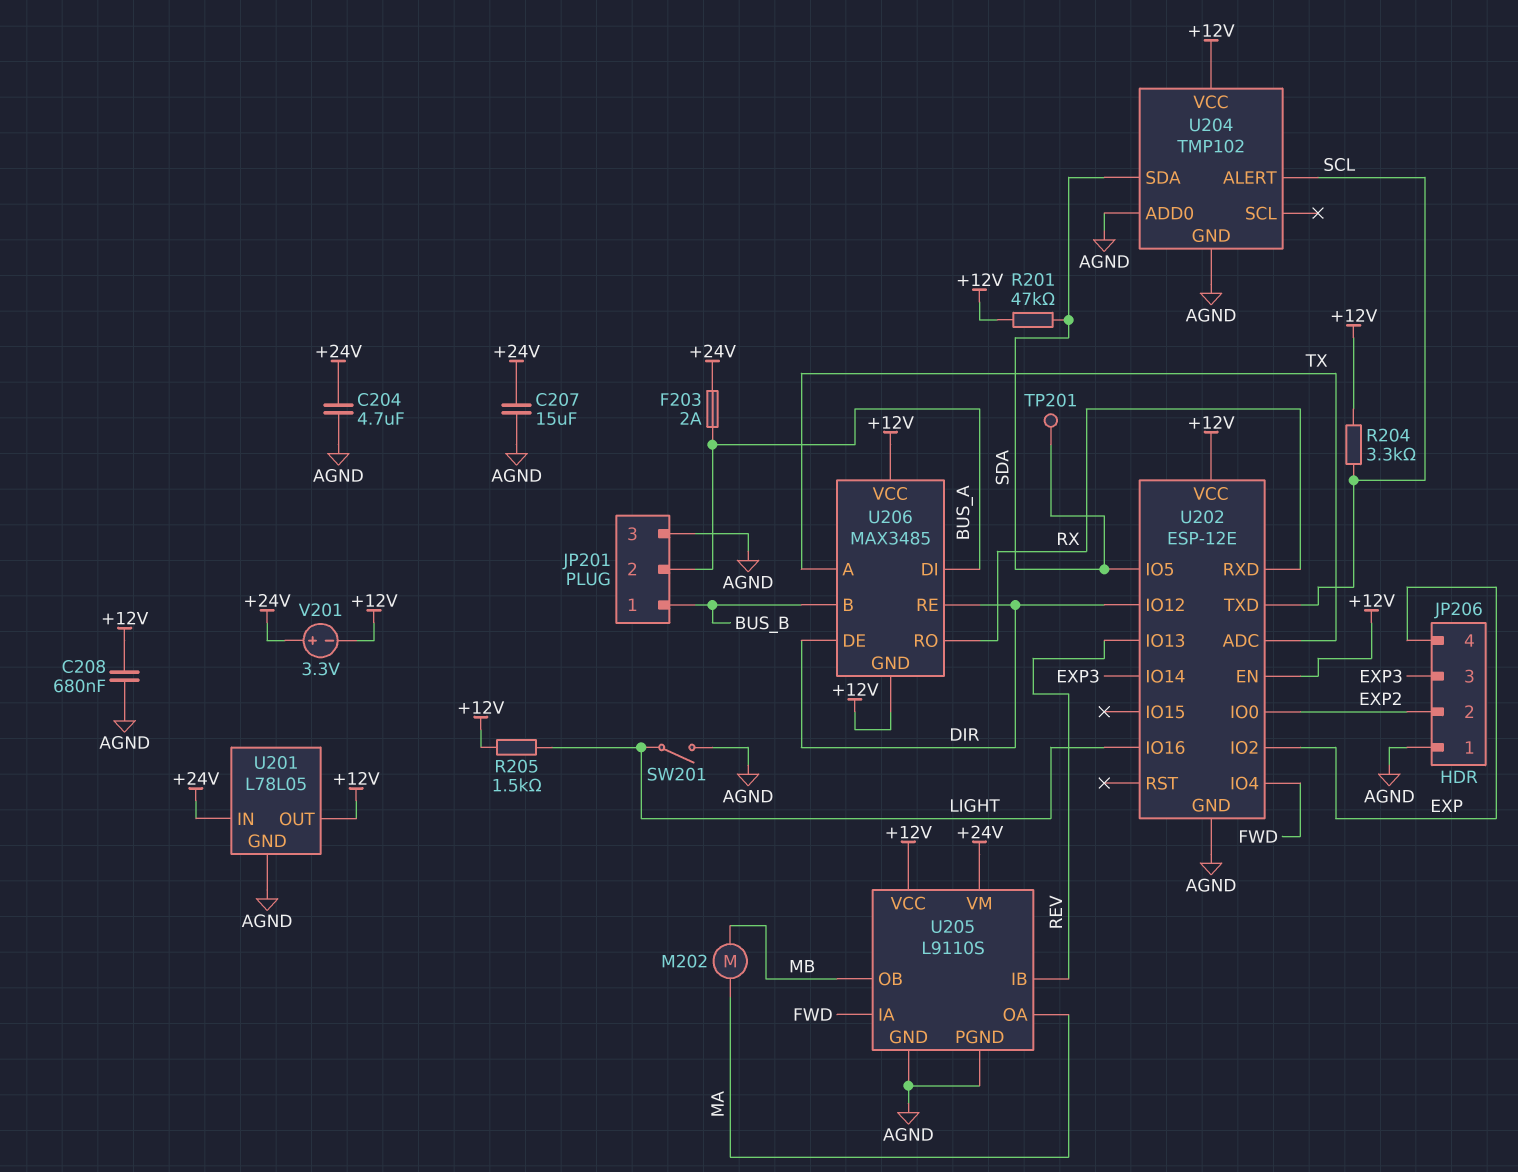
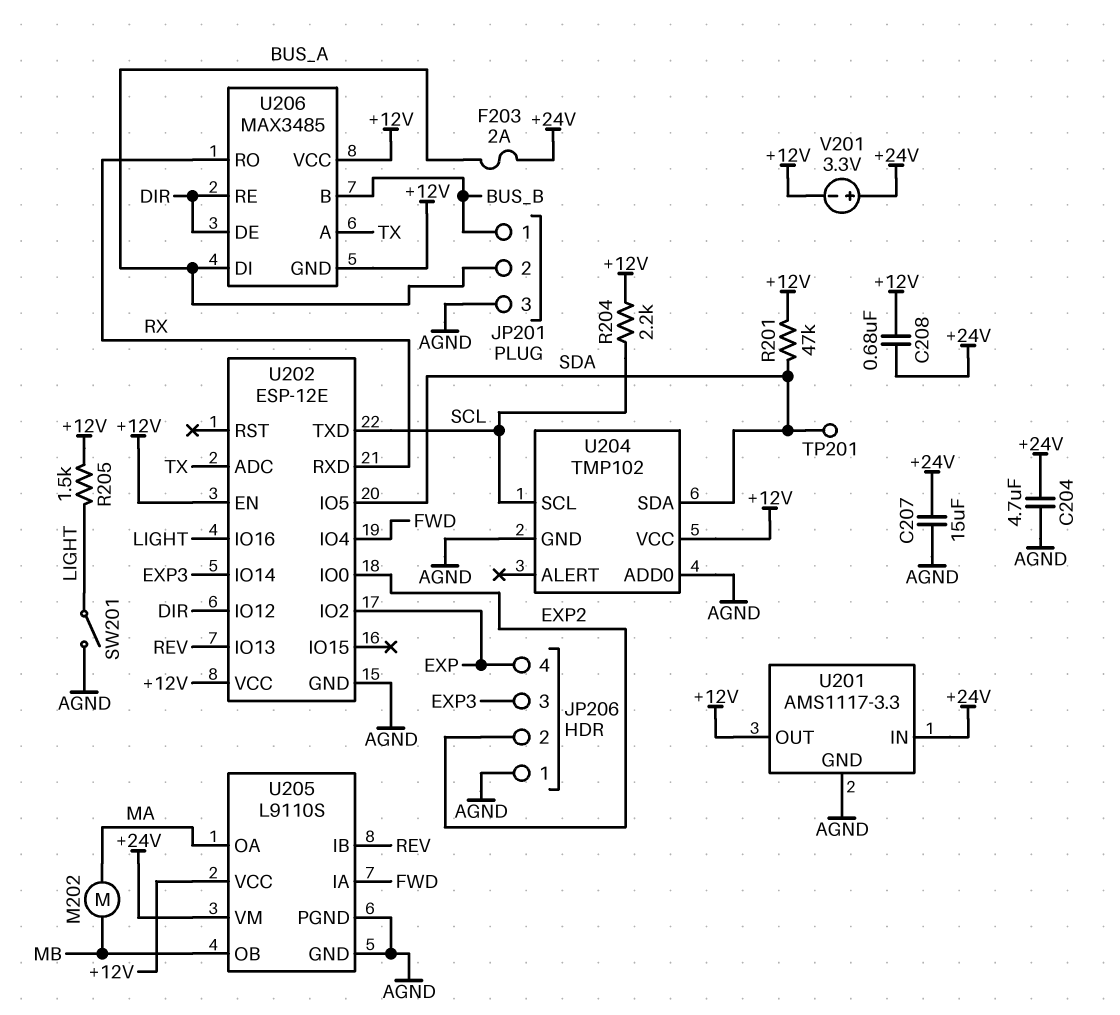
C208: 680nF (+12V, AGND) -> 680nF (+12V, +24V)
R204: 3.3k (+12V, SCL) -> 2.2k (+12V, SCL)
U201: L78L05 -> AMS1117-3.3
U204 pin ALERT: SCL -> none
U204 pin SCL: none -> SCL

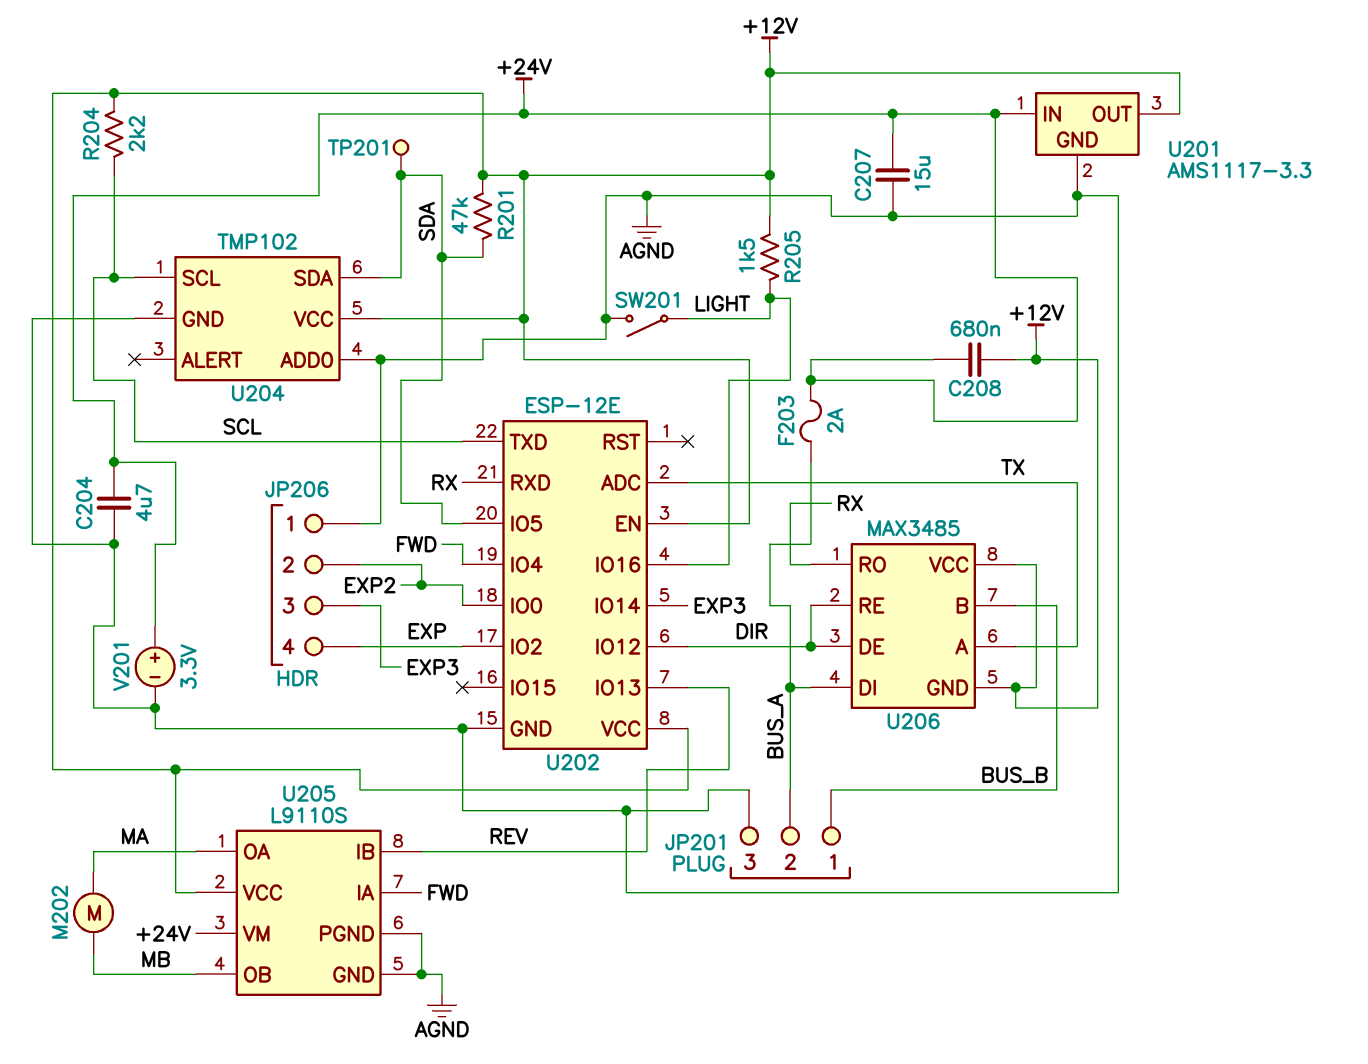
V201: 3.3V (plus +24V, minus +12V) -> 3.3V (plus +24V, minus AGND)

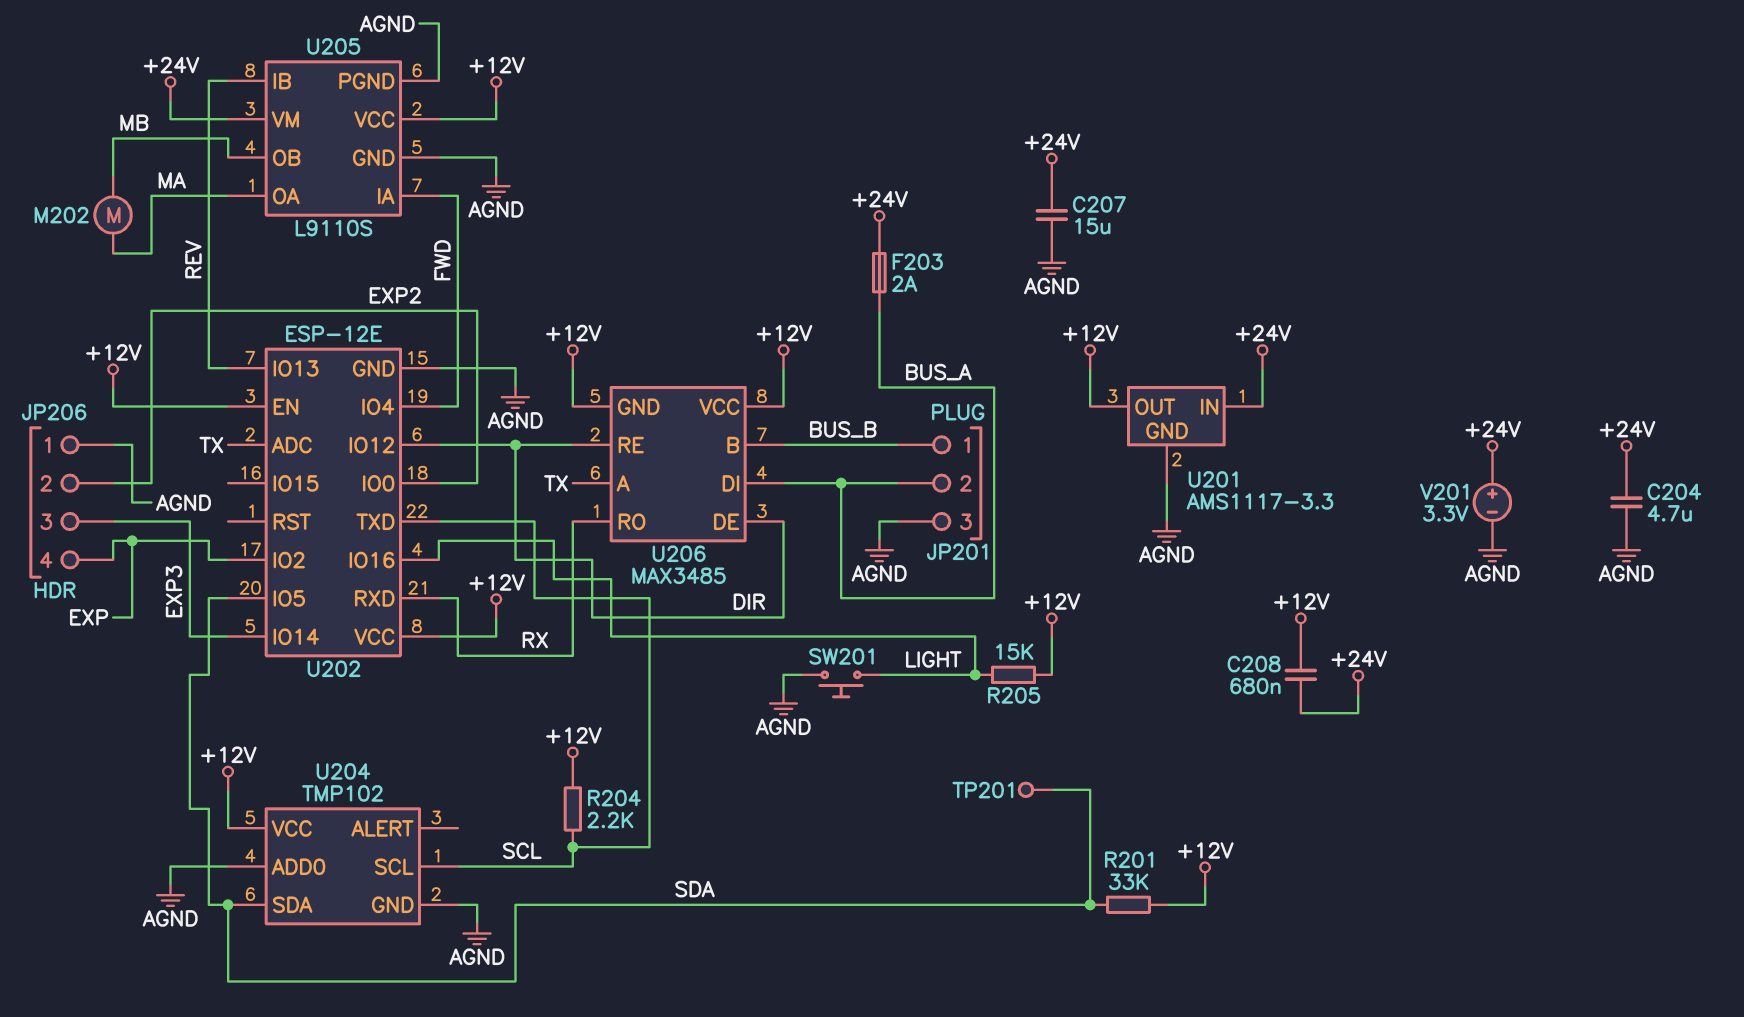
R201: 47k (+12V, SDA) -> 33k (+12V, SDA)
R205: 1.5k (+12V, LIGHT) -> 15k (+12V, LIGHT)
SW201: switch (AGND, LIGHT) -> button (AGND, LIGHT)

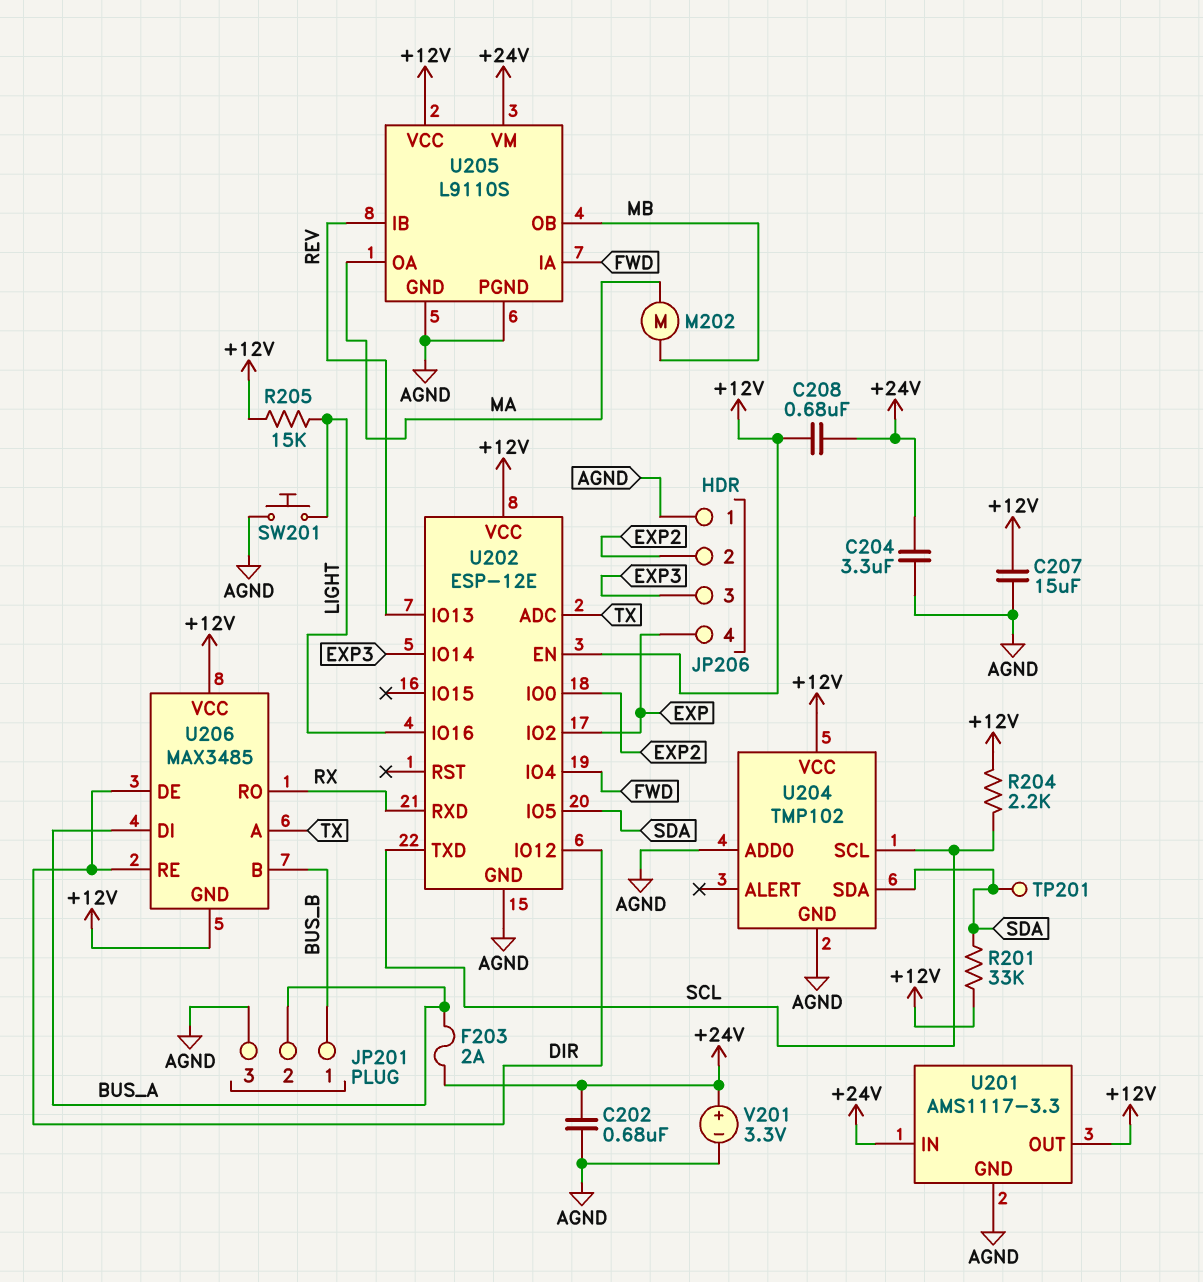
C202: none -> 680nF (+24V, AGND)
C204: 4.7uF (+24V, AGND) -> 3.3uF (+24V, AGND)
C207: 15uF (+24V, AGND) -> 15uF (+12V, AGND)

